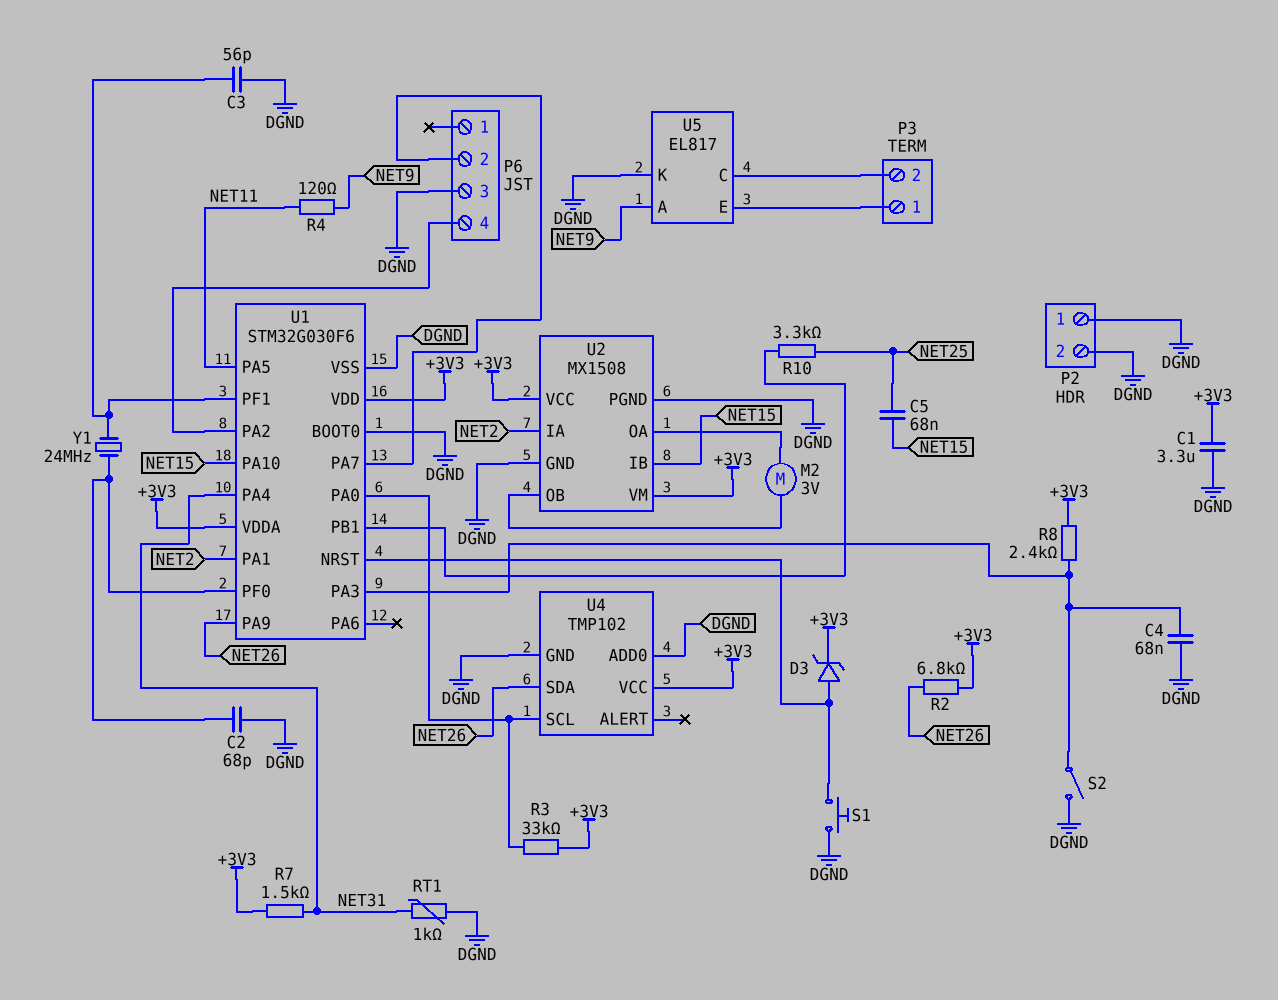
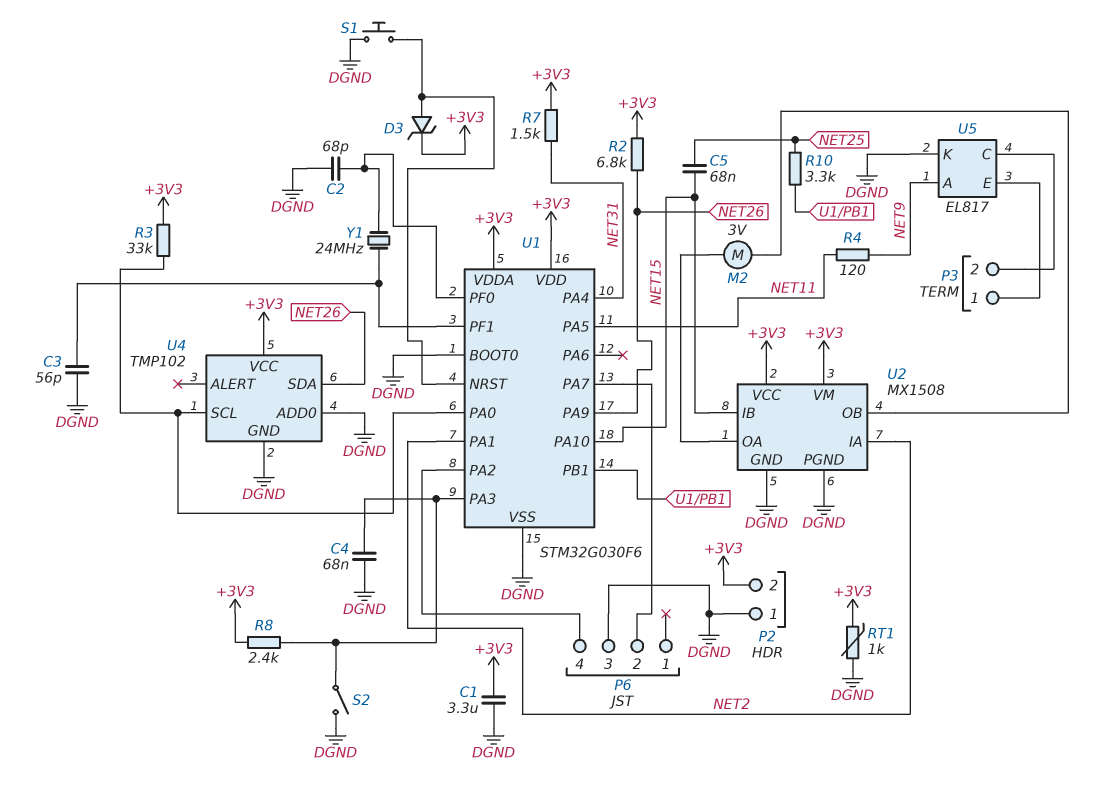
P2 pin 2: DGND -> +3V3
RT1: 1k (DGND, NET31) -> 1k (+3V3, DGND)

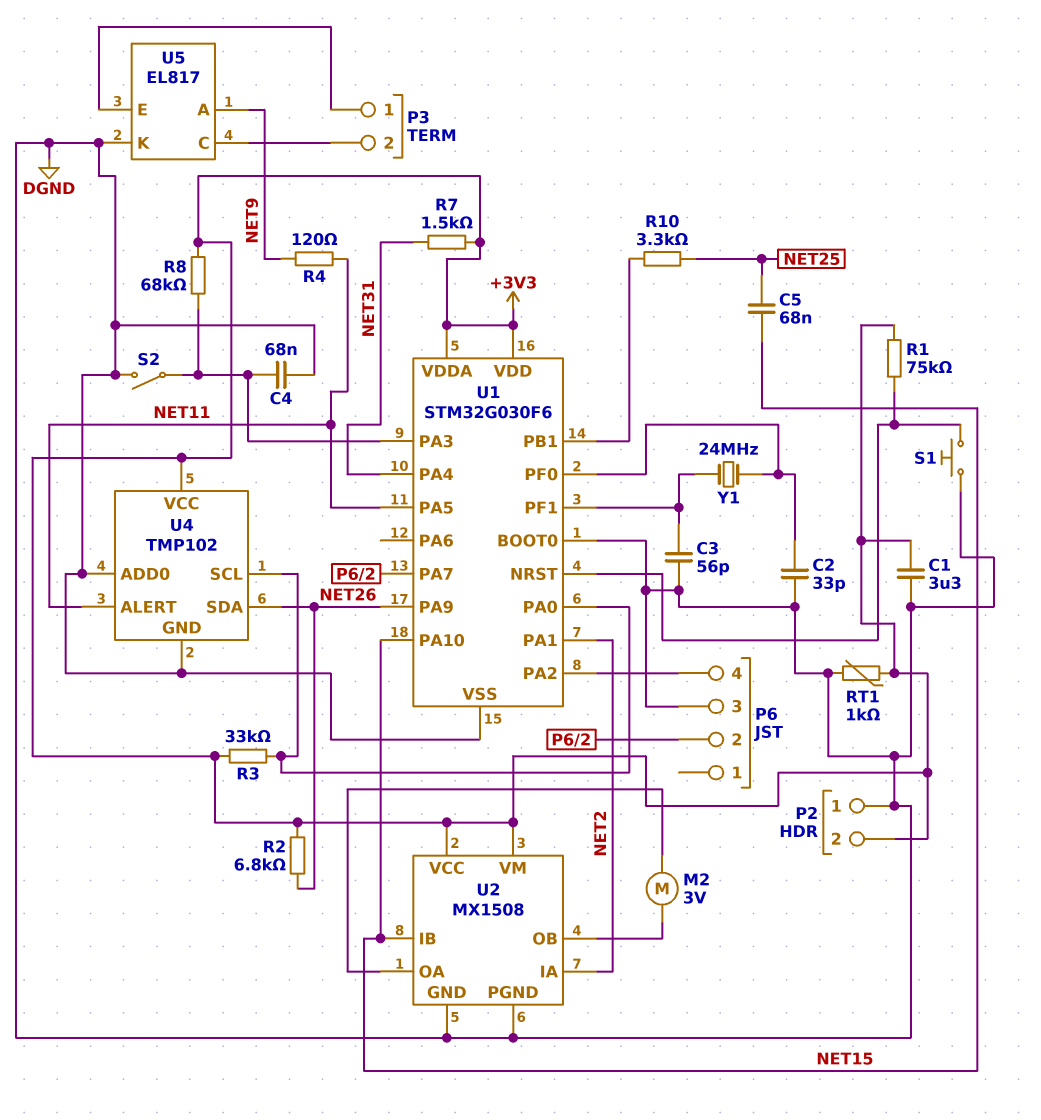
C2: 68pF (DGND, U1/PF0) -> 33pF (DGND, U1/PF0)
D3: zener (A U1/NRST, K +3V3) -> none
R1: none -> 75k (+3V3, U1/NRST)
R8: 2.4k (+3V3, U1/PA3) -> 68k (+3V3, U1/PA3)
U4 pin ALERT: none -> NET11

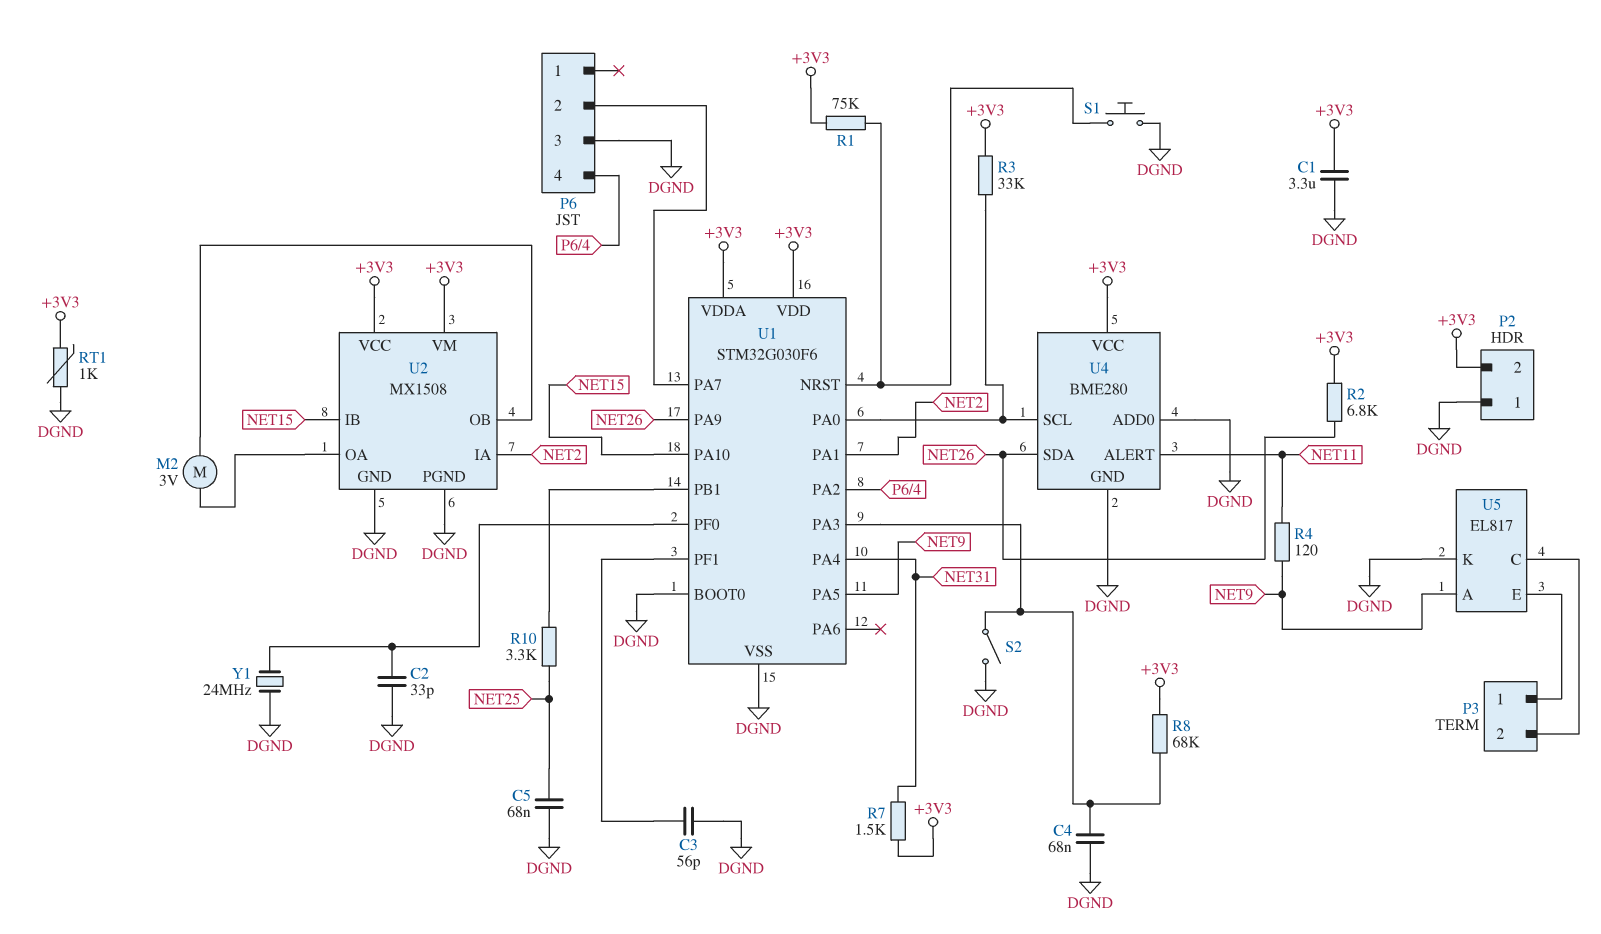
C5: 68nF (NET15, NET25) -> 68nF (DGND, NET25)
U1 pin PA5: NET11 -> NET9
U4: TMP102 -> BME280
Y1: 24MHz (U1/PF0, U1/PF1) -> 24MHz (DGND, U1/PF0)

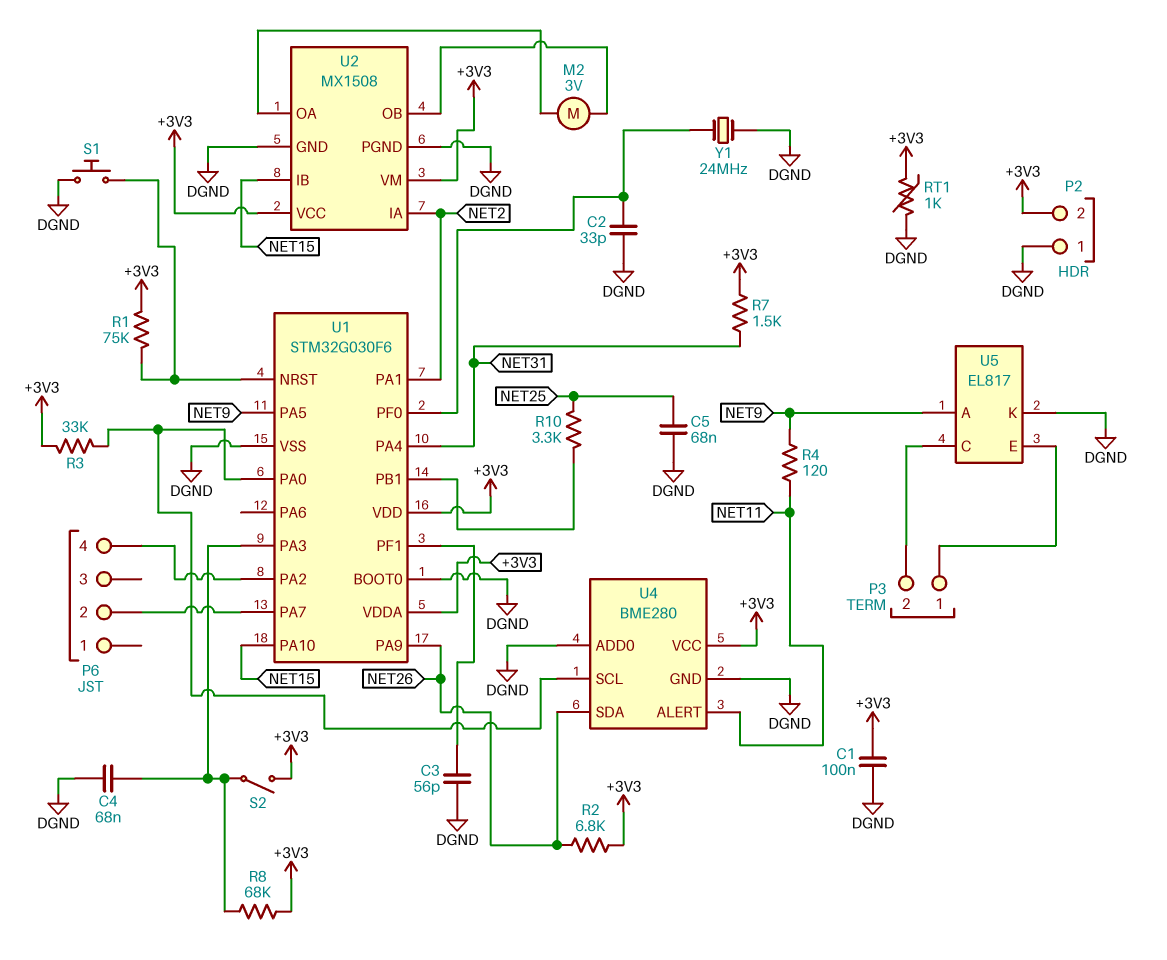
C1: 3.3uF (+3V3, DGND) -> 100nF (+3V3, DGND)
P6 pin 3: DGND -> none
S2: switch (DGND, U1/PA3) -> switch (+3V3, U1/PA3)

